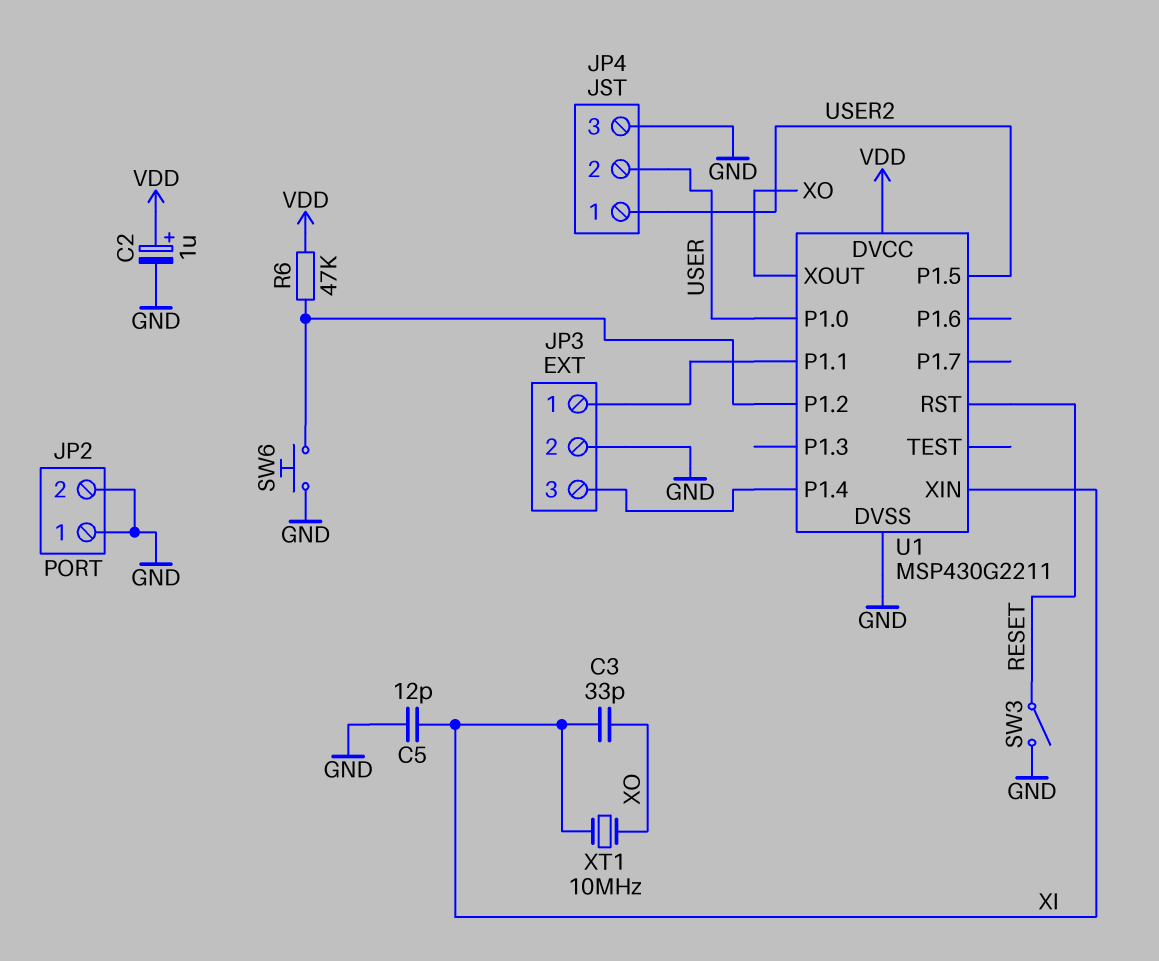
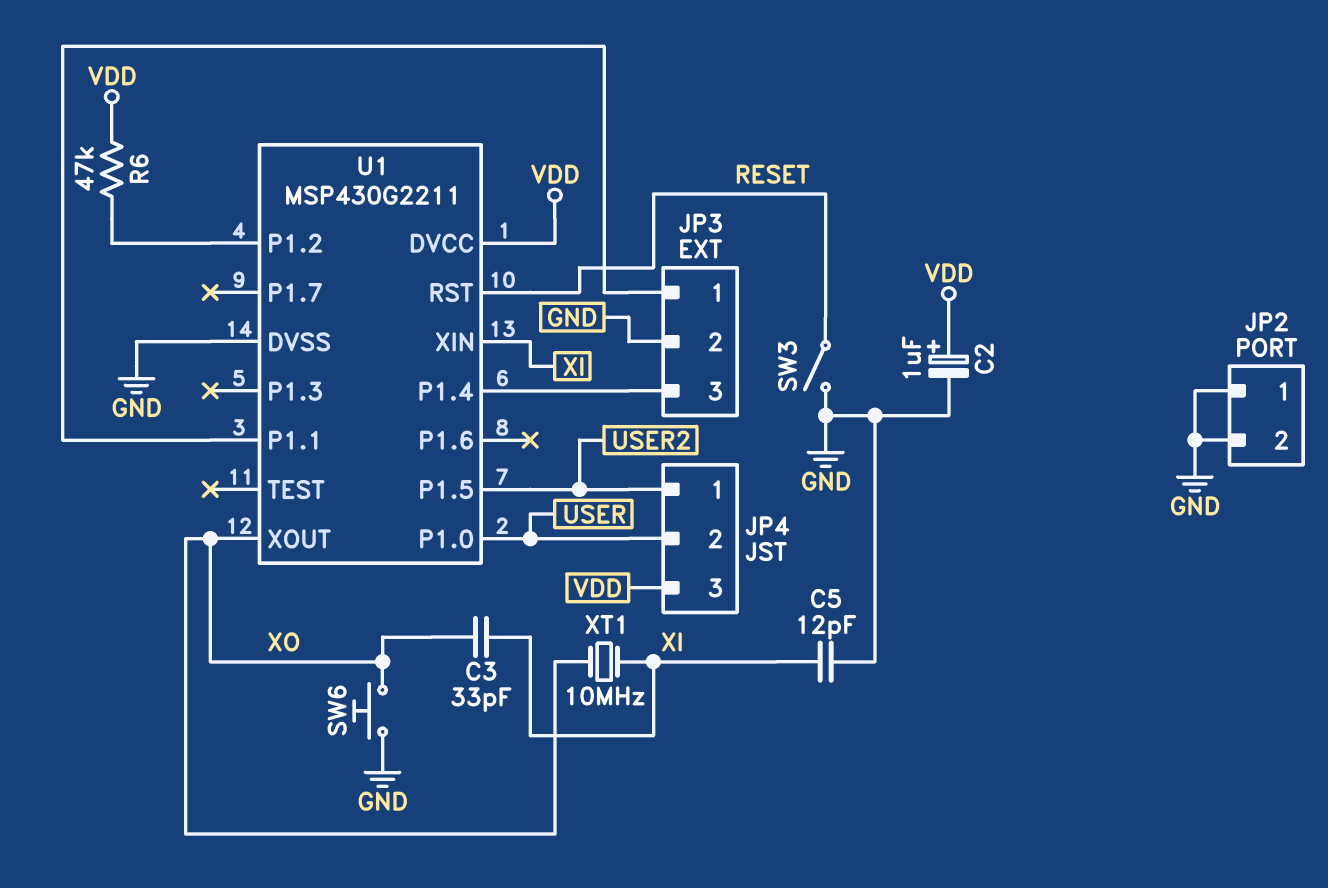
JP4 pin 3: GND -> VDD
SW6: button (GND, U1/P1.2) -> button (GND, XO)

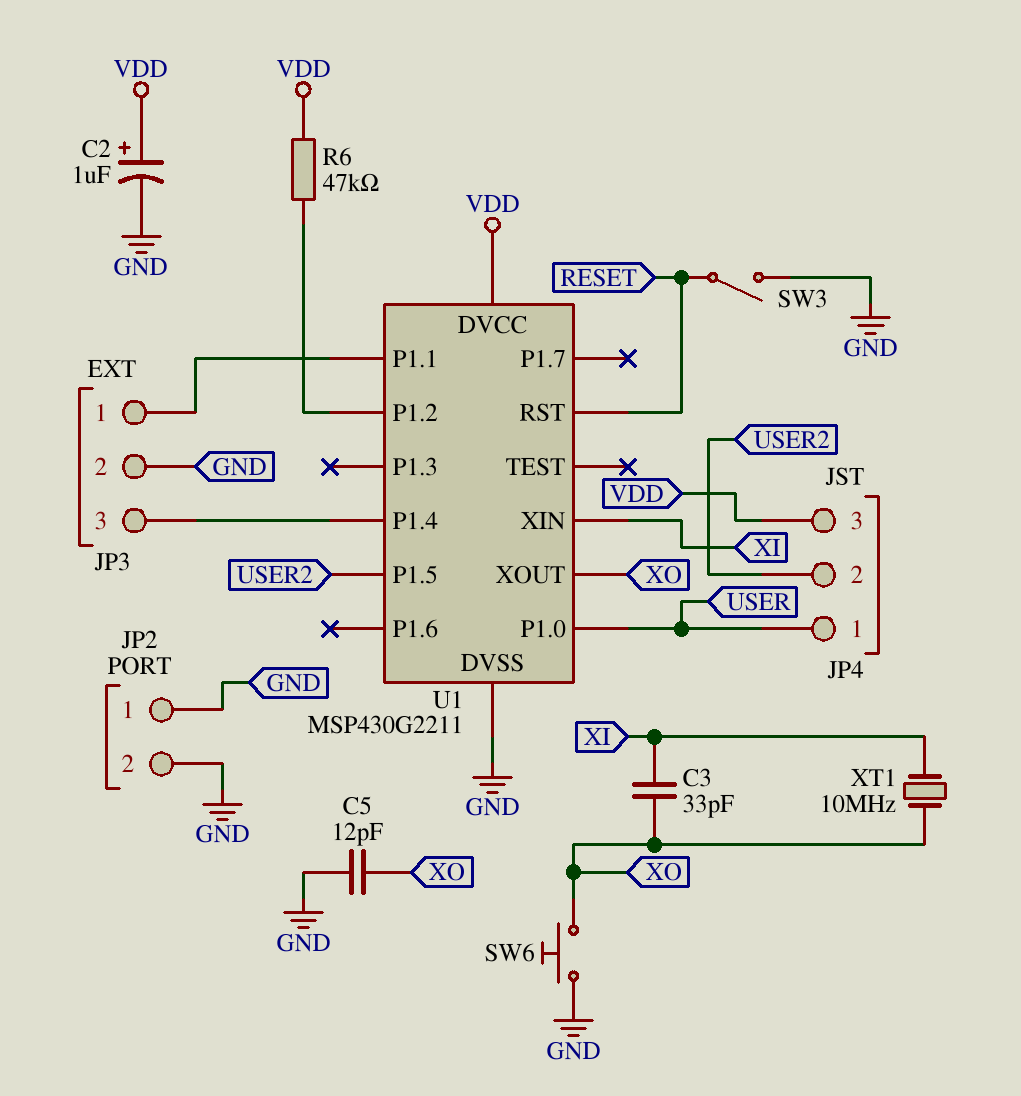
C5: 12pF (GND, XI) -> 12pF (GND, XO)
JP4 pin 1: USER2 -> USER
JP4 pin 2: USER -> USER2

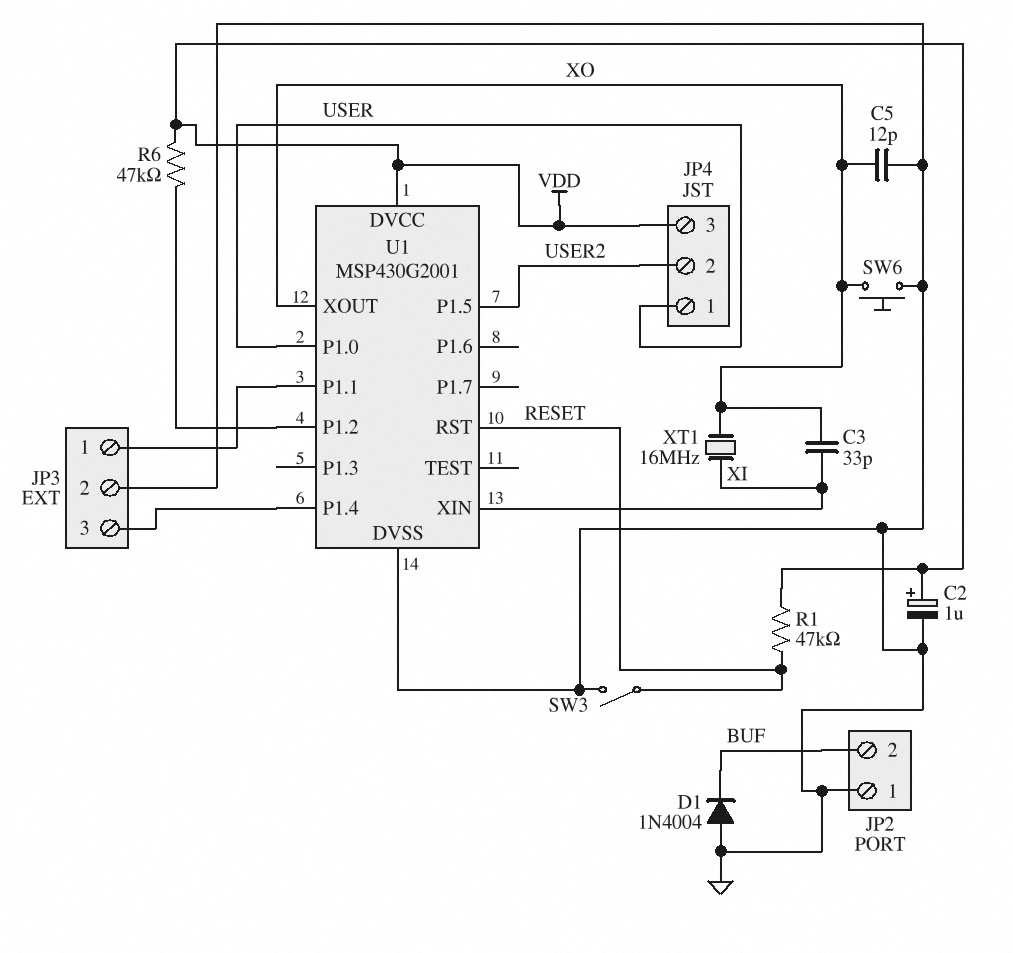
D1: none -> diode 1N4004 (A GND, K BUF)
JP2 pin 2: GND -> BUF
R1: none -> 47k (RESET, VDD)
U1: MSP430G2211 -> MSP430G2001
XT1: 10MHz (XI, XO) -> 16MHz (XI, XO)

